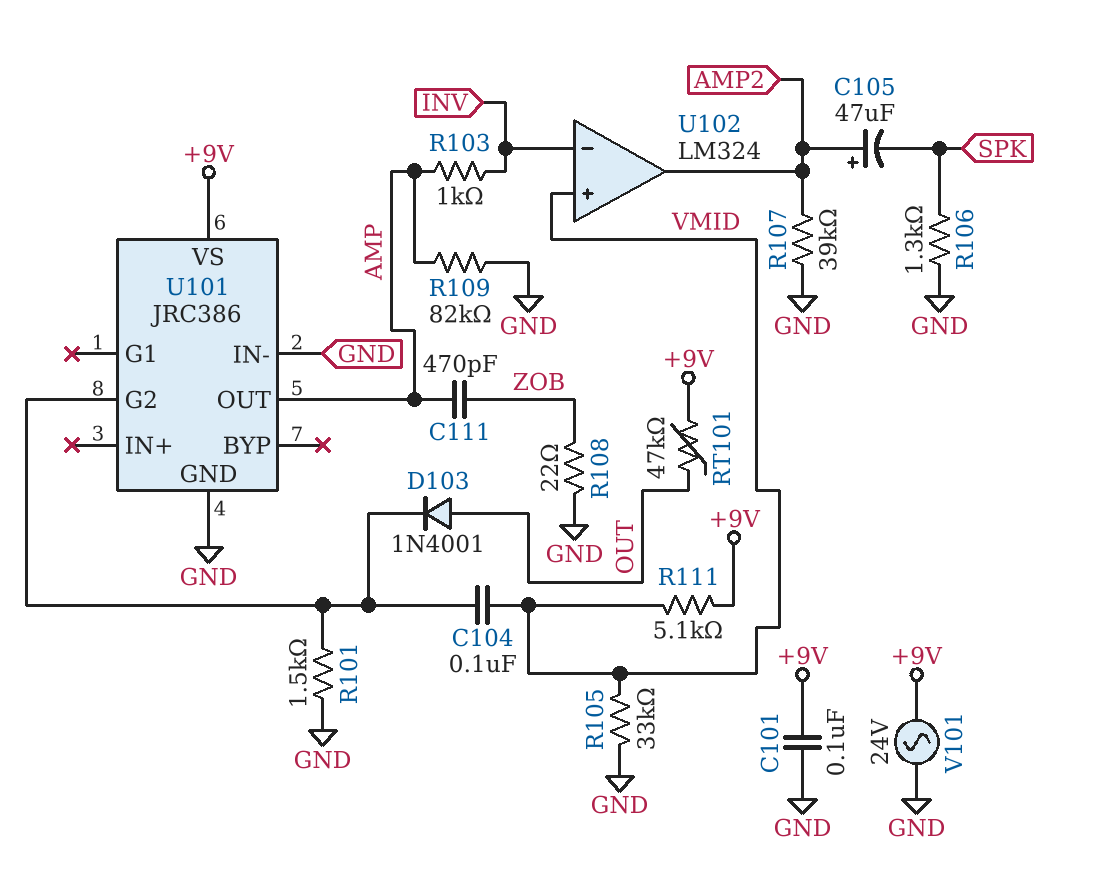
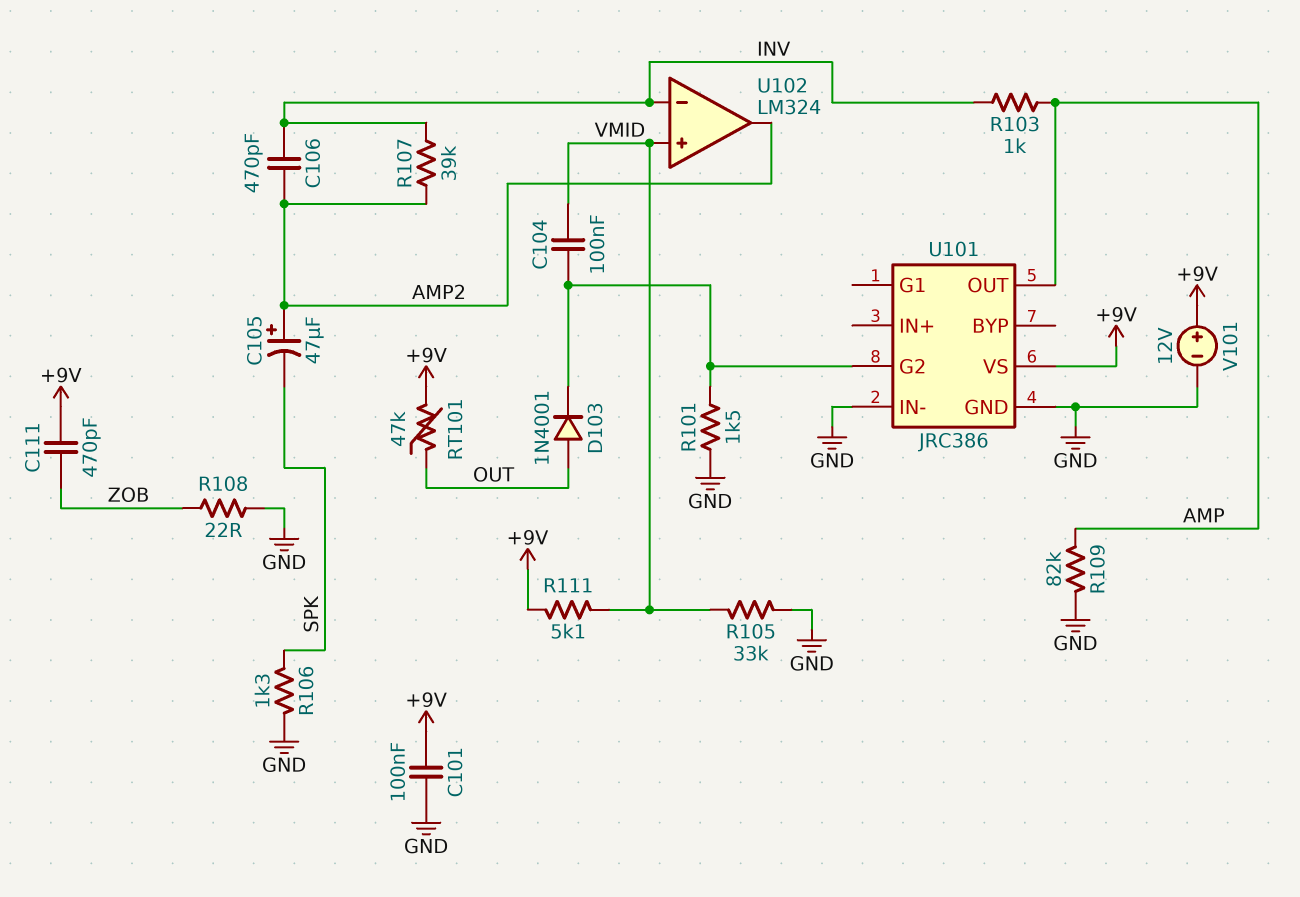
C106: none -> 470pF (AMP2, INV)
C111: 470pF (AMP, ZOB) -> 470pF (+9V, ZOB)
R107: 39k (AMP2, GND) -> 39k (AMP2, INV)
V101: AC 24V (+9V, GND) -> 12V (plus +9V, minus GND)

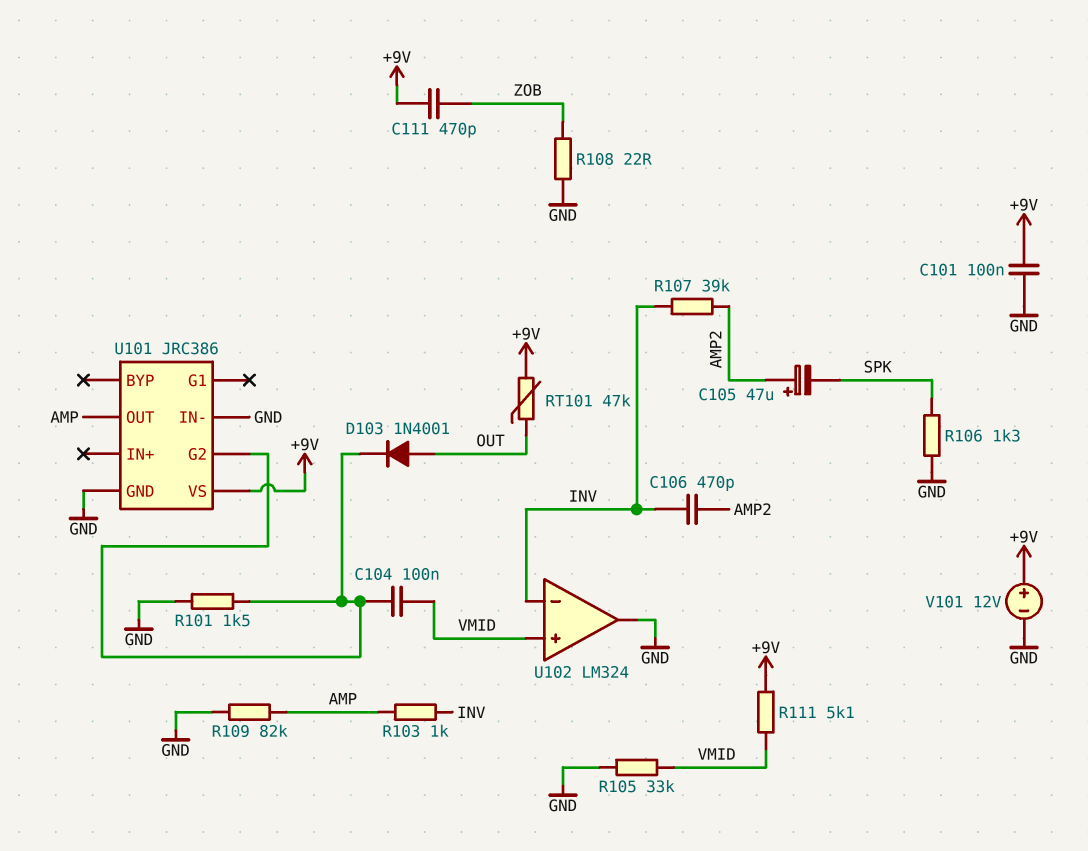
U102 pin out: AMP2 -> GND

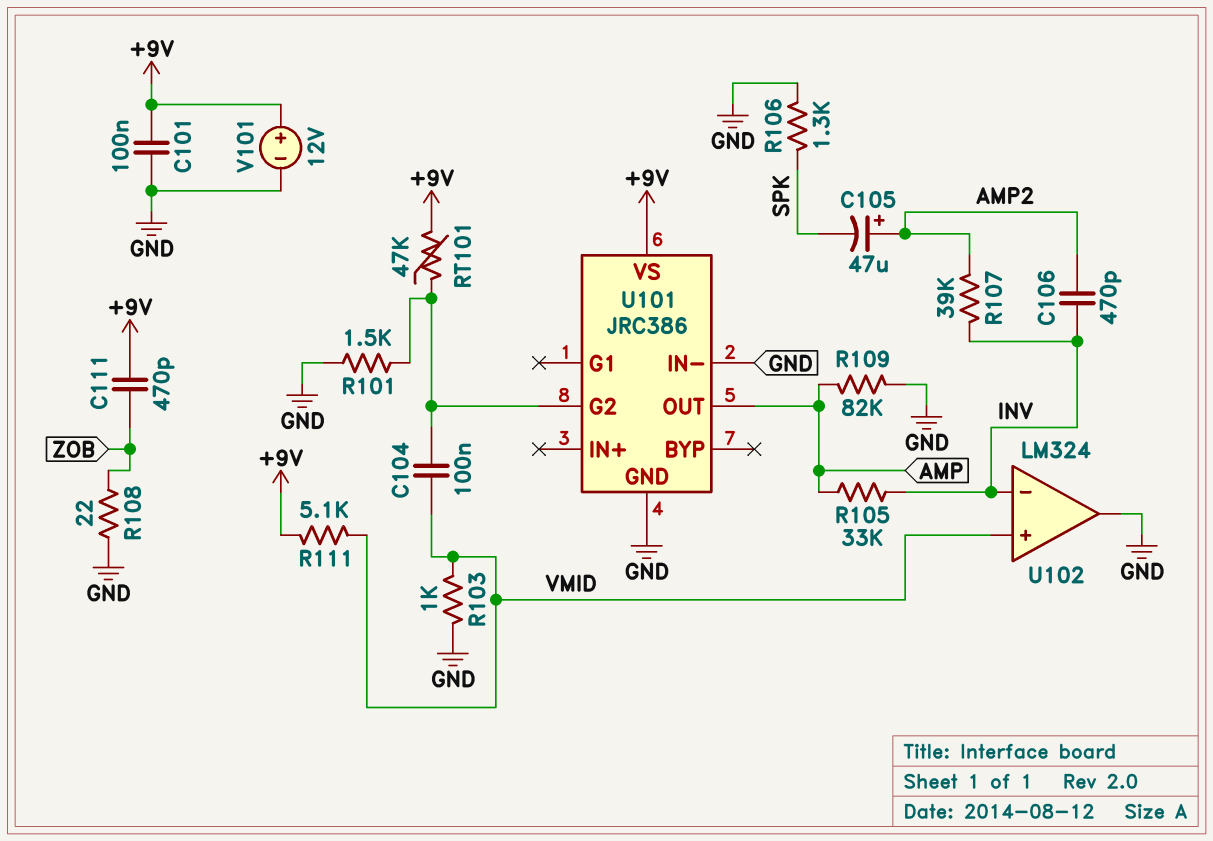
D103: diode 1N4001 (A OUT, K U101/G2) -> none
R103: 1k (AMP, INV) -> 1k (GND, VMID)
R105: 33k (GND, VMID) -> 33k (AMP, INV)
RT101: 47k (+9V, OUT) -> 47k (+9V, U101/G2)

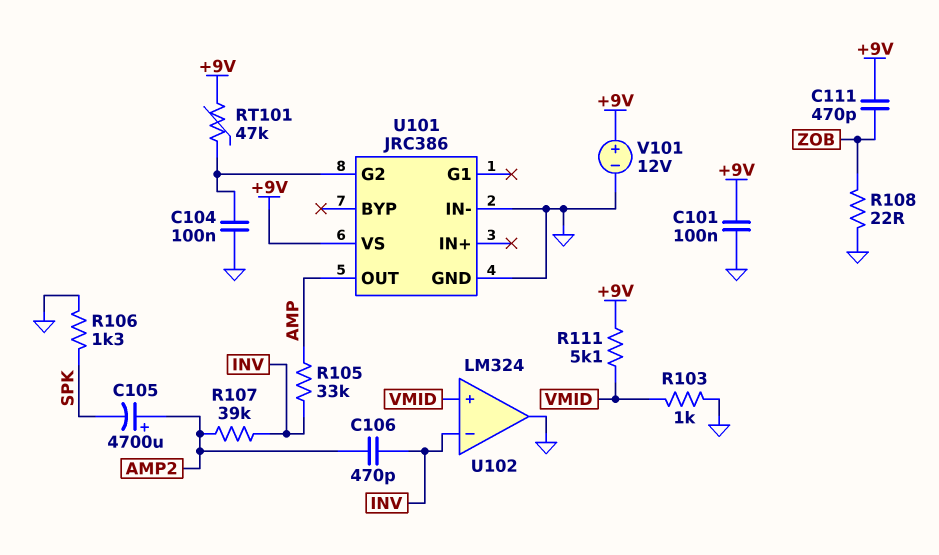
C104: 100nF (U101/G2, VMID) -> 100nF (GND, U101/G2)
C105: 47uF (plus AMP2, minus SPK) -> 4700uF (plus AMP2, minus SPK)
R101: 1.5k (GND, U101/G2) -> none
R109: 82k (AMP, GND) -> none

